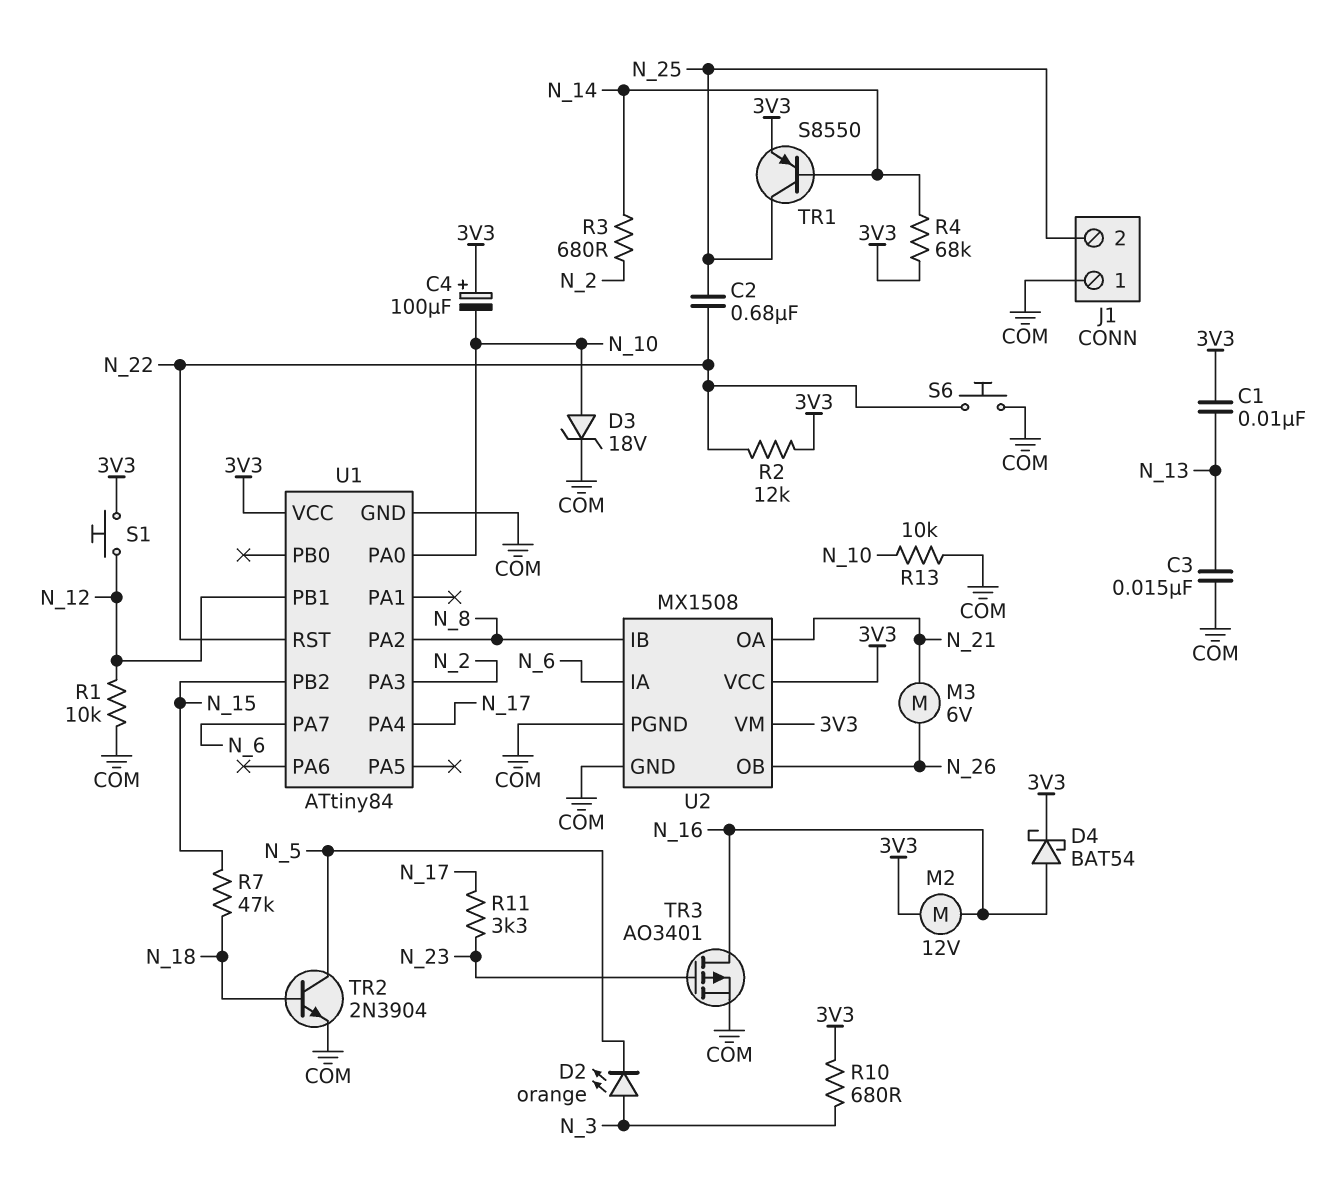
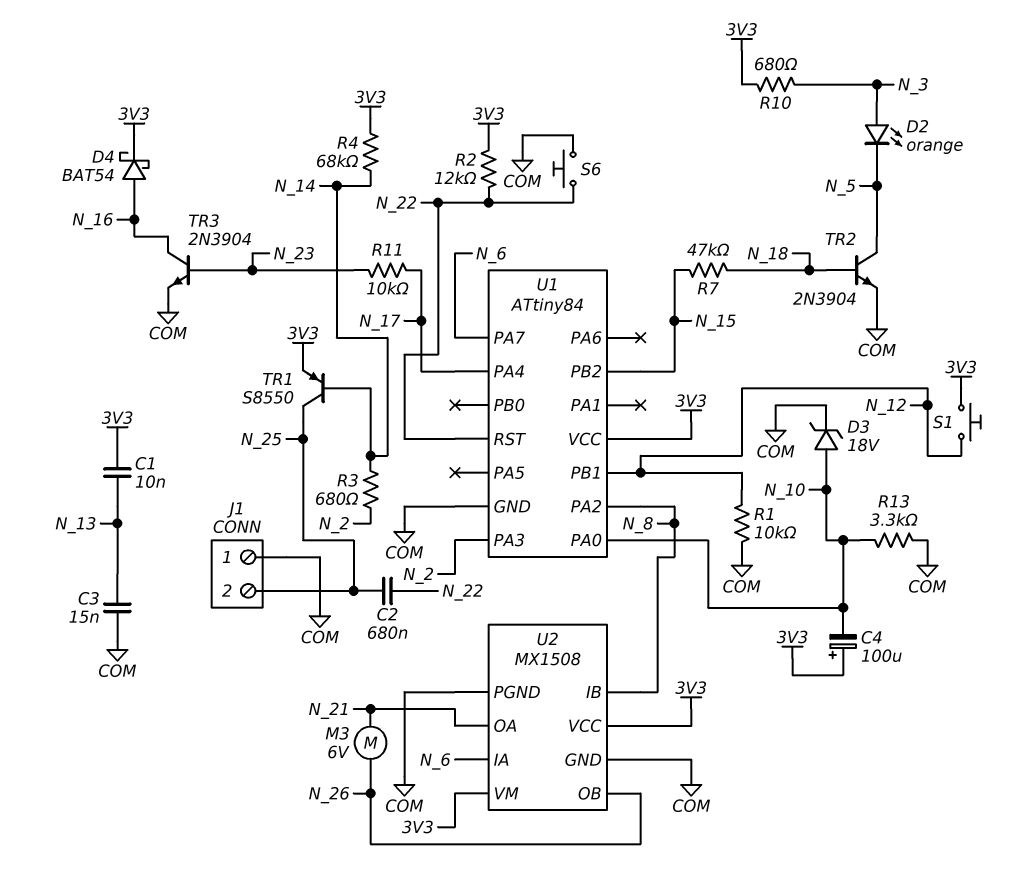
M2: motor 12V (3V3, N_16) -> none
R11: 3.3k (N_17, N_23) -> 10k (N_17, N_23)
R13: 10k (COM, N_10) -> 3.3k (COM, N_10)
TR3: PMOS AO3401 (G N_23, D N_16, S COM) -> NPN 2N3904 (B N_23, C N_16, E COM)

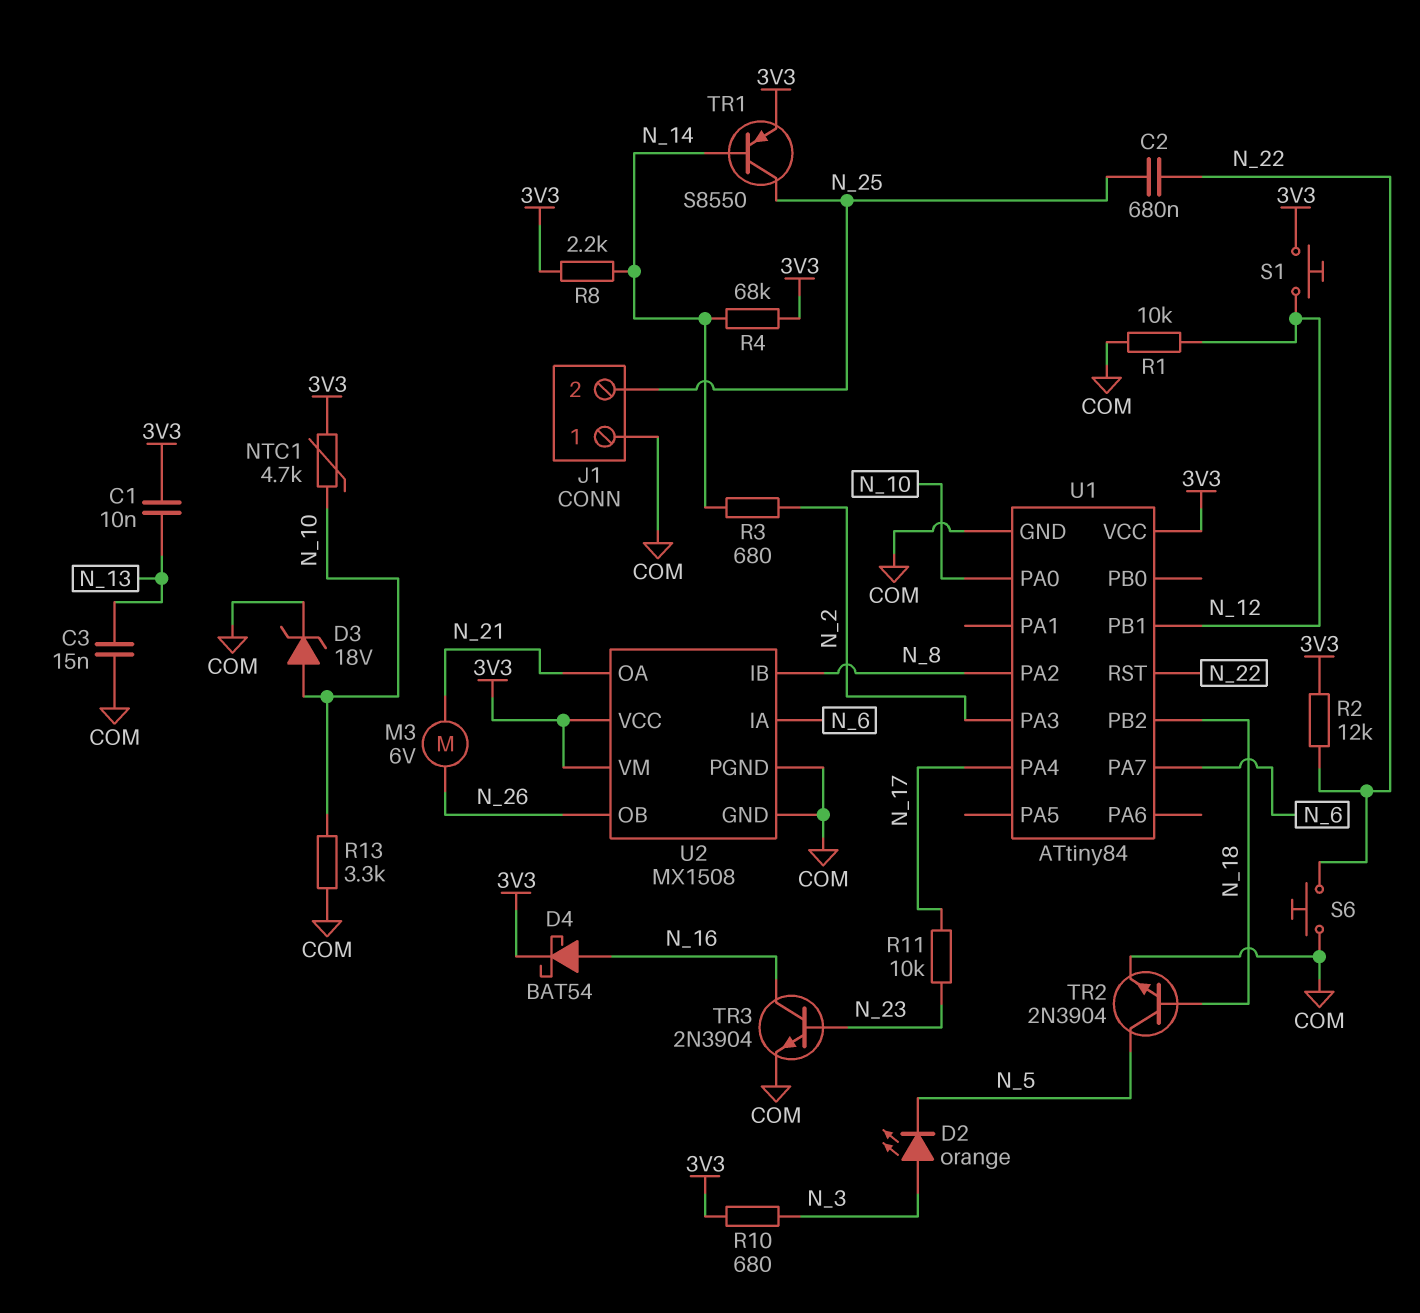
C4: 100uF (plus 3V3, minus N_10) -> none
NTC1: none -> 4.7k (3V3, N_10)
R7: 47k (N_15, N_18) -> none
R8: none -> 2.2k (3V3, N_14)
U1 pin PB2: N_15 -> N_18

